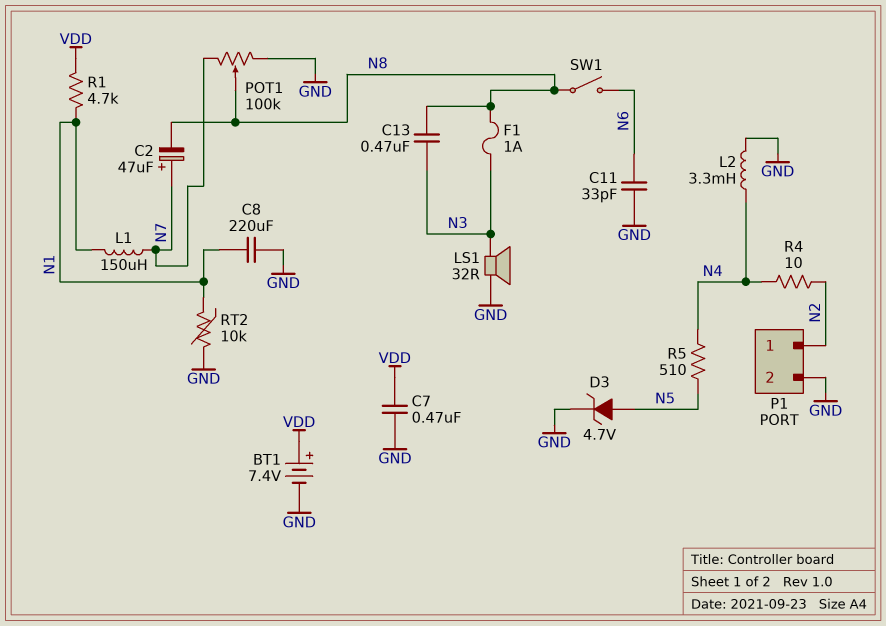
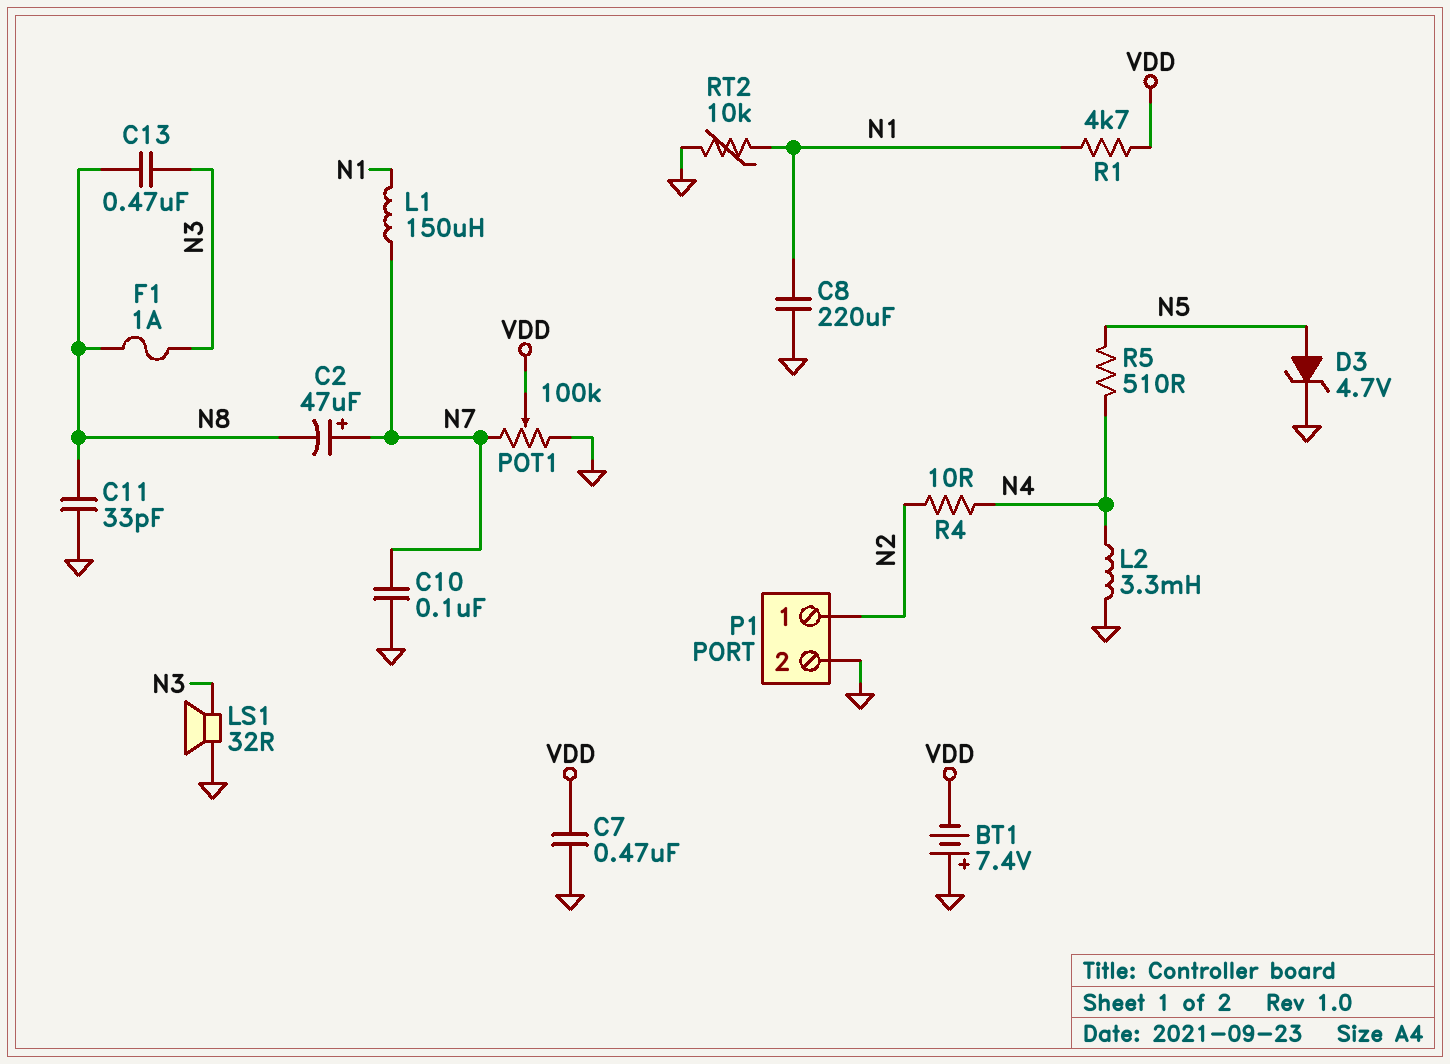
BT1: 7.4V (plus VDD, minus GND) -> 7.4V (plus GND, minus VDD)
C10: none -> 100nF (GND, N7)
C11: 33pF (GND, N6) -> 33pF (GND, N8)
POT1: 100k (GND, N7, wiper N8) -> 100k (GND, N7, wiper VDD)
SW1: switch (N6, N8) -> none

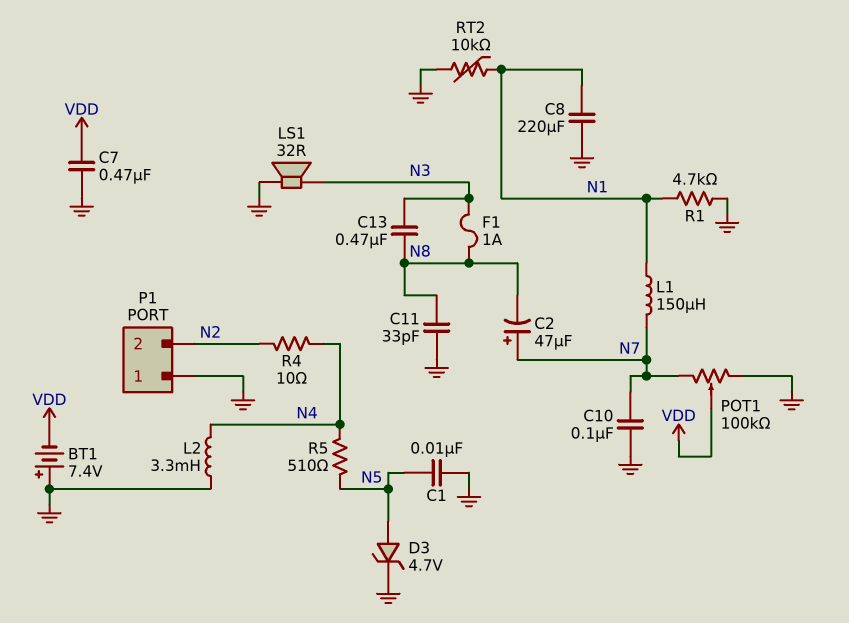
C1: none -> 10nF (GND, N5)
P1 pin 1: N2 -> GND
P1 pin 2: GND -> N2
R1: 4.7k (N1, VDD) -> 4.7k (GND, N1)

